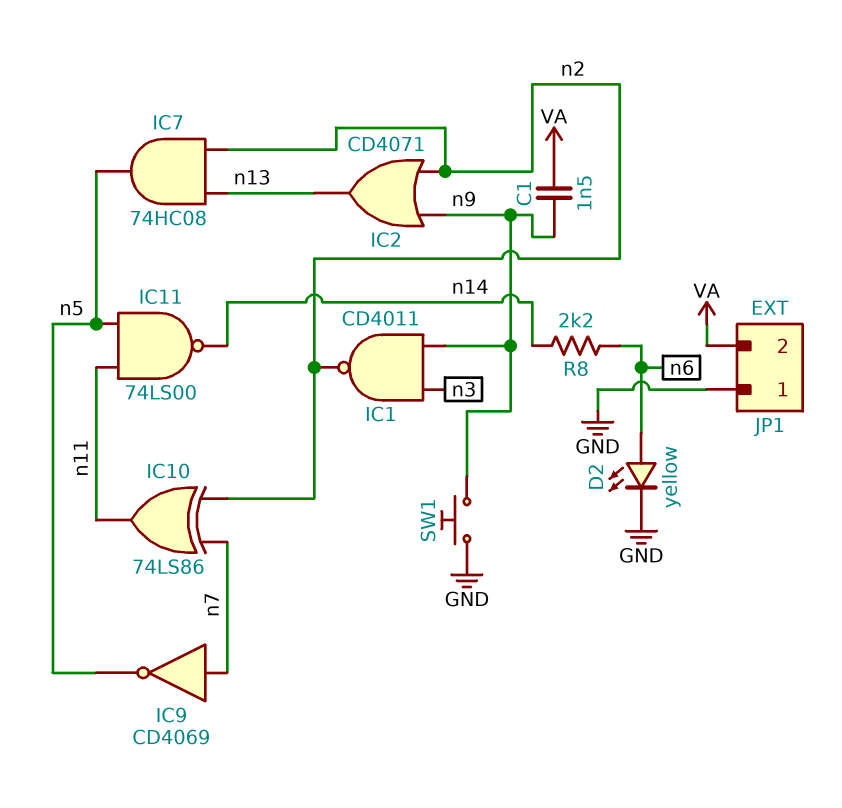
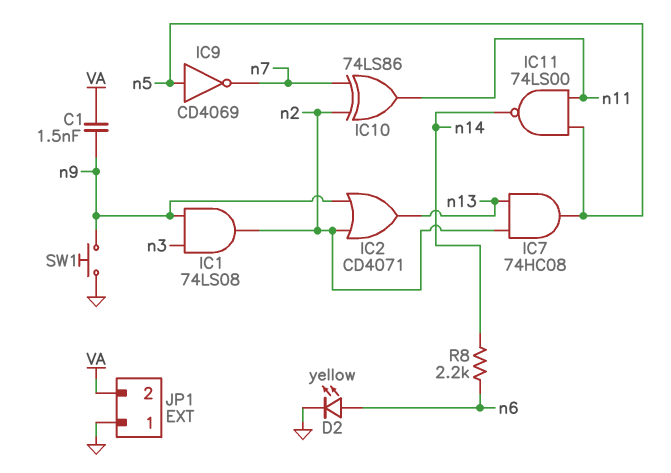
IC1: NAND CD4011 (in n3, in n9, out n2) -> AND 74LS08 (in n3, in n9, out n2)
IC9: NOT CD4069 (in n7, out n5) -> NOT CD4069 (in n5, out n7)

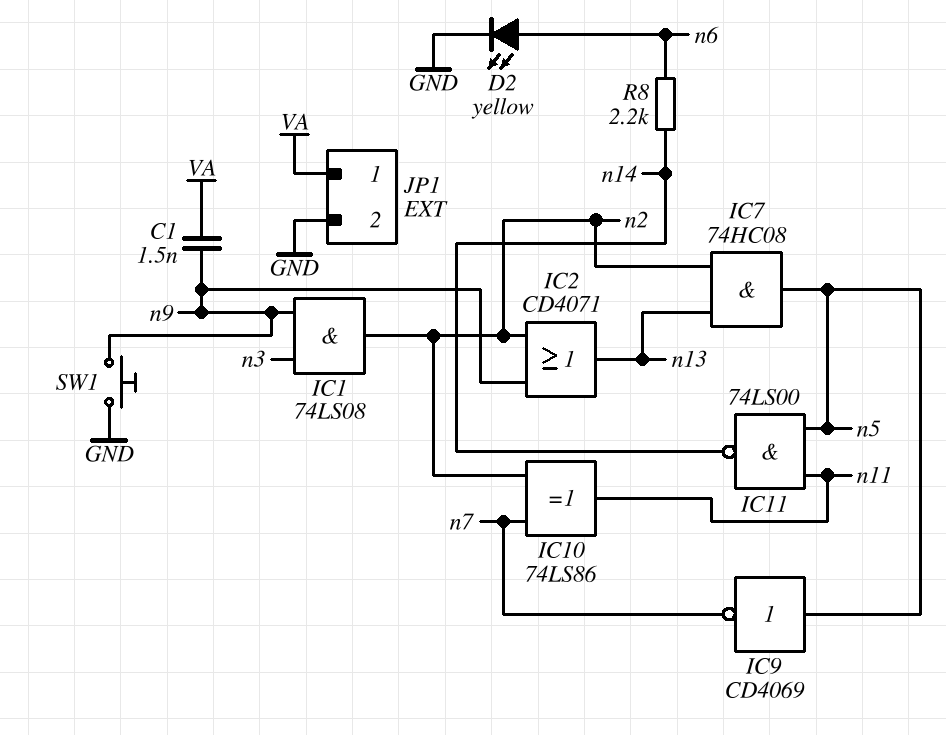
JP1 pin 1: GND -> VA
JP1 pin 2: VA -> GND

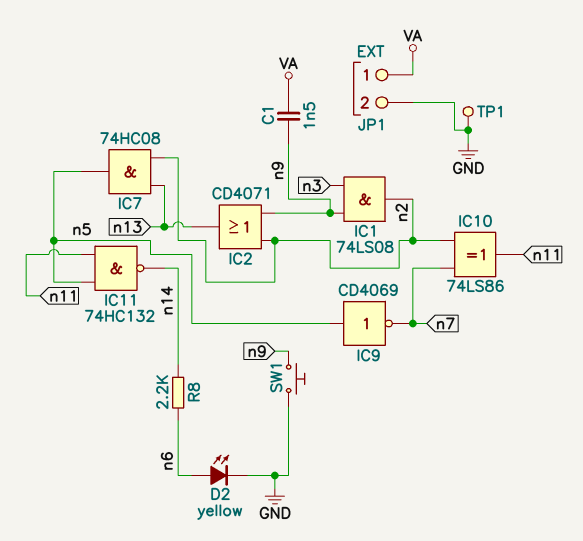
IC11: NAND 74LS00 (in n5, in n11, out n14) -> NAND 74HC132 (in n5, in n11, out n14)
TP1: none -> test point (GND)

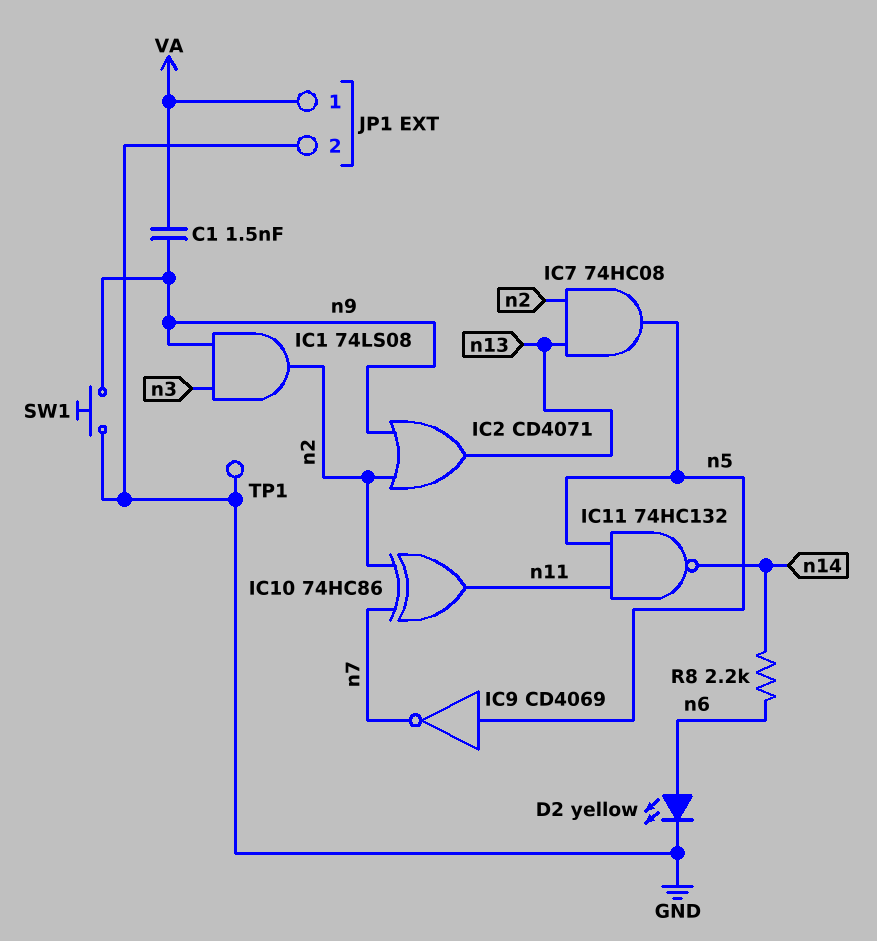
IC10: XOR 74LS86 (in n2, in n7, out n11) -> XOR 74HC86 (in n2, in n7, out n11)

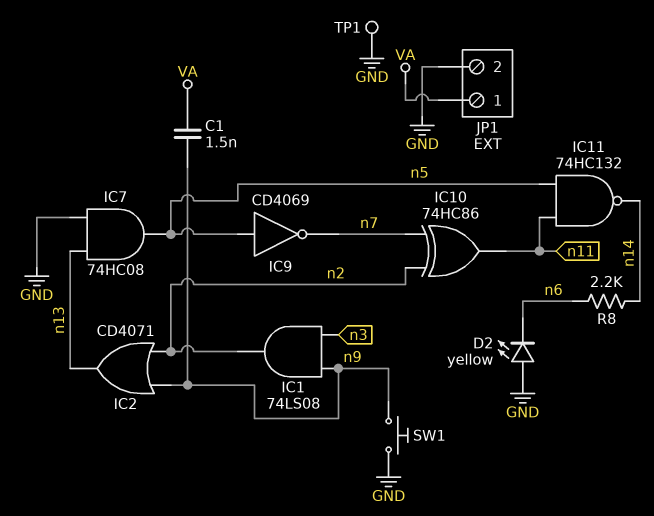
D2: LED yellow (A n6, K GND) -> LED yellow (A GND, K n6)
IC7: AND 74HC08 (in n2, in n13, out n5) -> AND 74HC08 (in GND, in n13, out n5)

